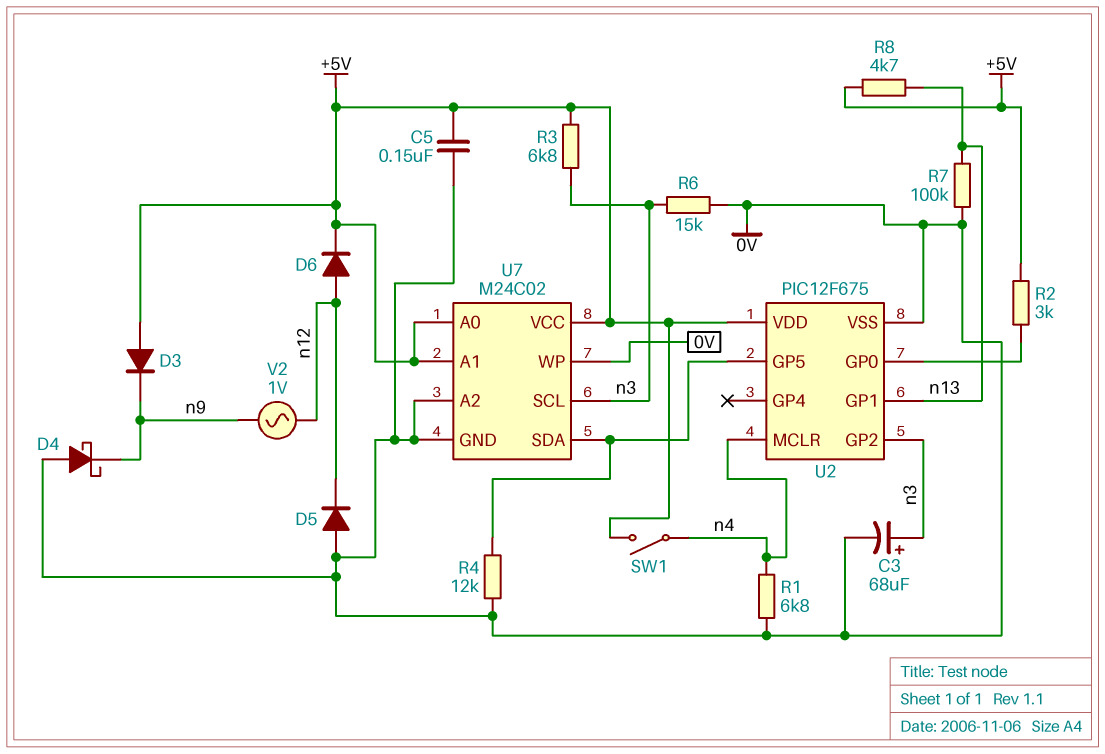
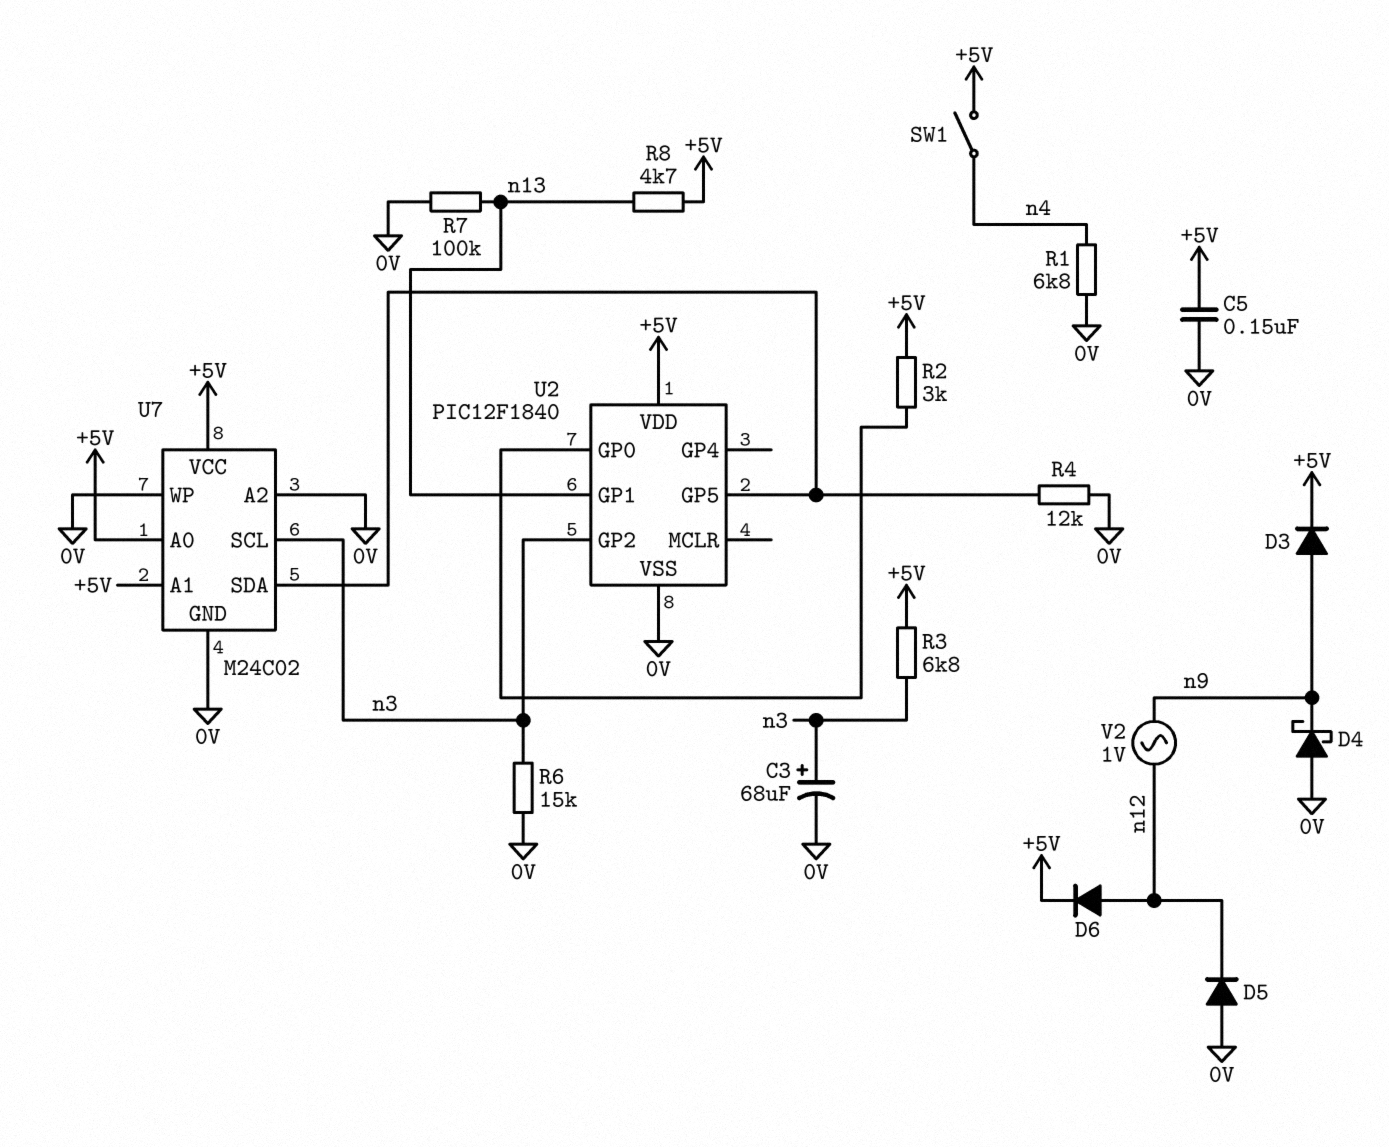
D3: diode (A +5V, K n9) -> diode (A n9, K +5V)
U2: PIC12F675 -> PIC12F1840
U2 pin MCLR: n4 -> none

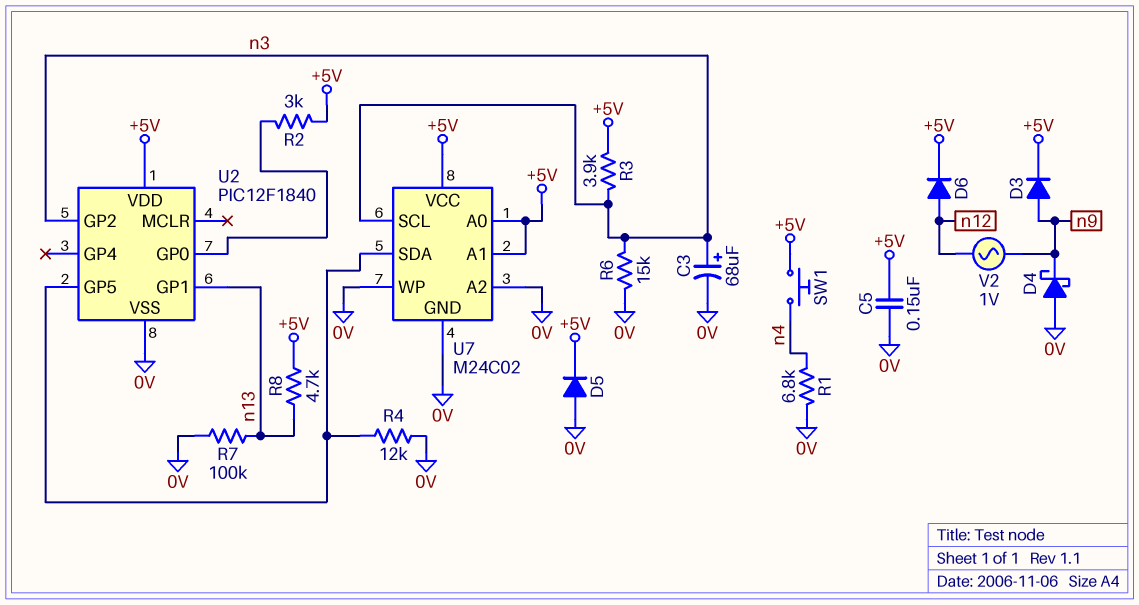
D5: diode (A 0V, K n12) -> diode (A 0V, K +5V)
R3: 6.8k (+5V, n3) -> 3.9k (+5V, n3)
SW1: switch (+5V, n4) -> button (+5V, n4)

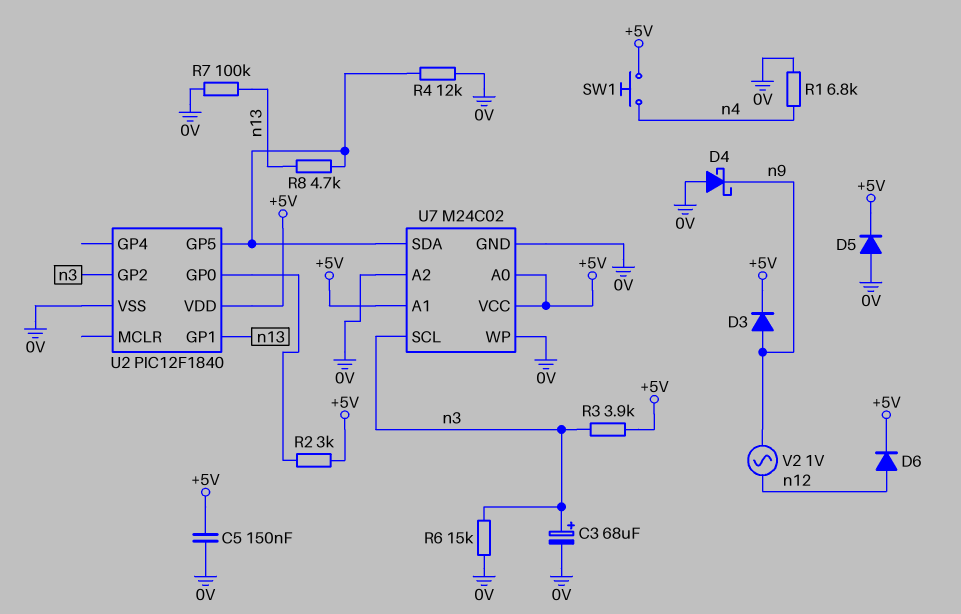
R8: 4.7k (+5V, n13) -> 4.7k (U2/GP5, n13)

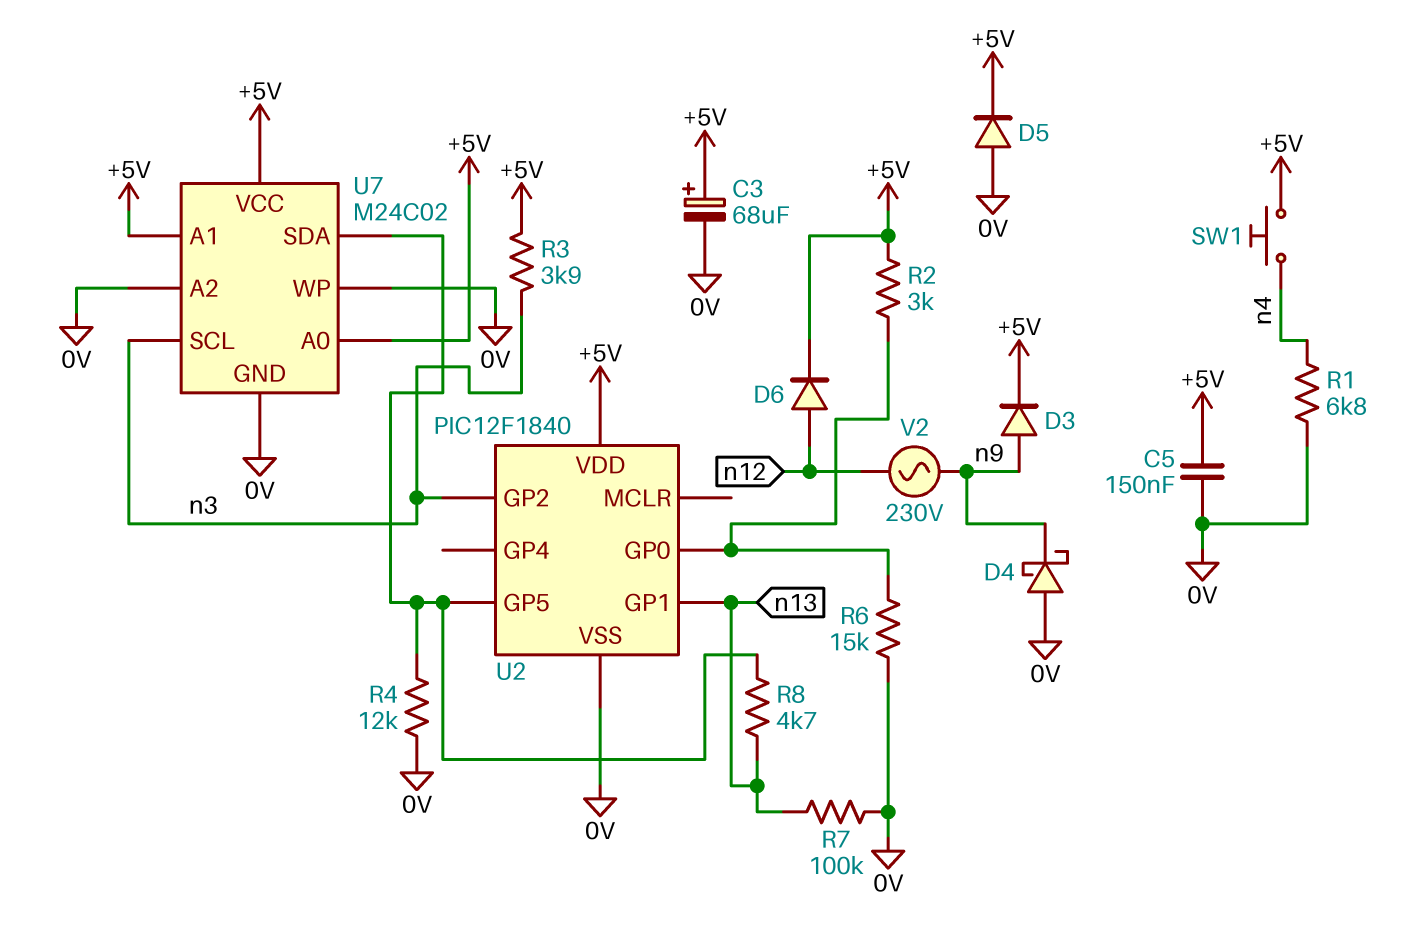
C3: 68uF (plus n3, minus 0V) -> 68uF (plus +5V, minus 0V)
R6: 15k (0V, n3) -> 15k (0V, U2/GP0)
V2: AC 1V (n9, n12) -> AC 230V (n9, n12)

